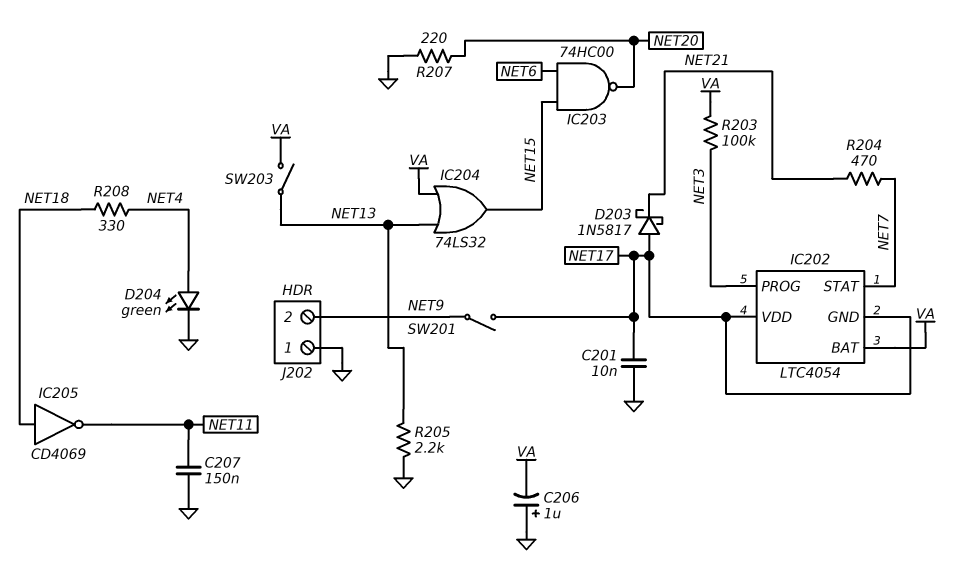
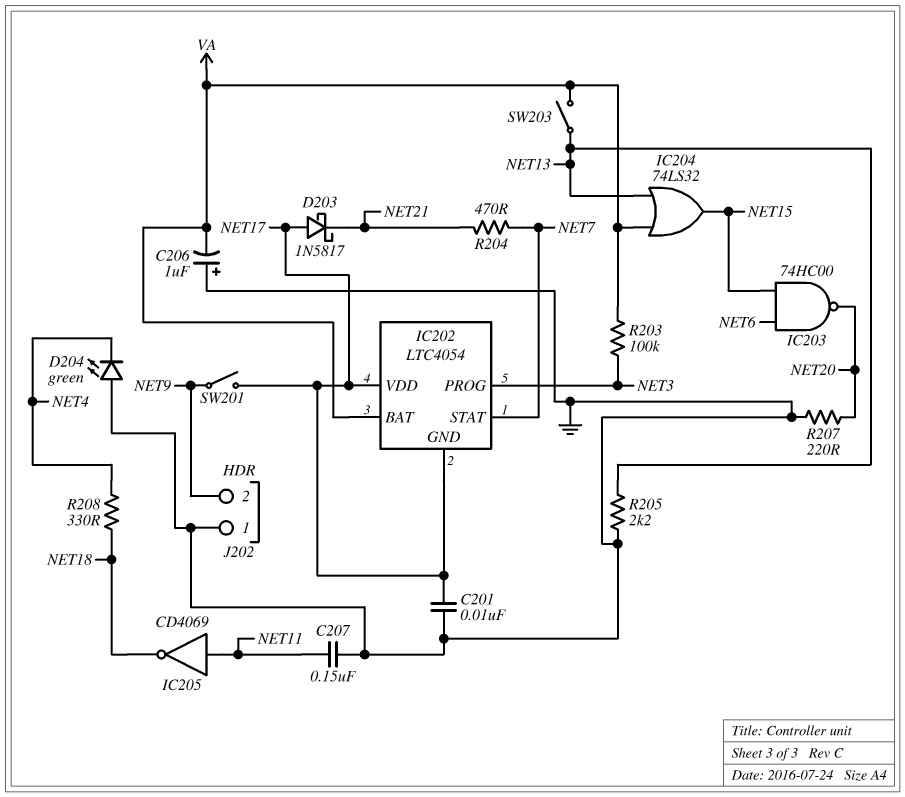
D204: LED green (A NET4, K GND) -> LED green (A GND, K NET4)
IC205: NOT CD4069 (in NET18, out NET11) -> NOT CD4069 (in NET11, out NET18)

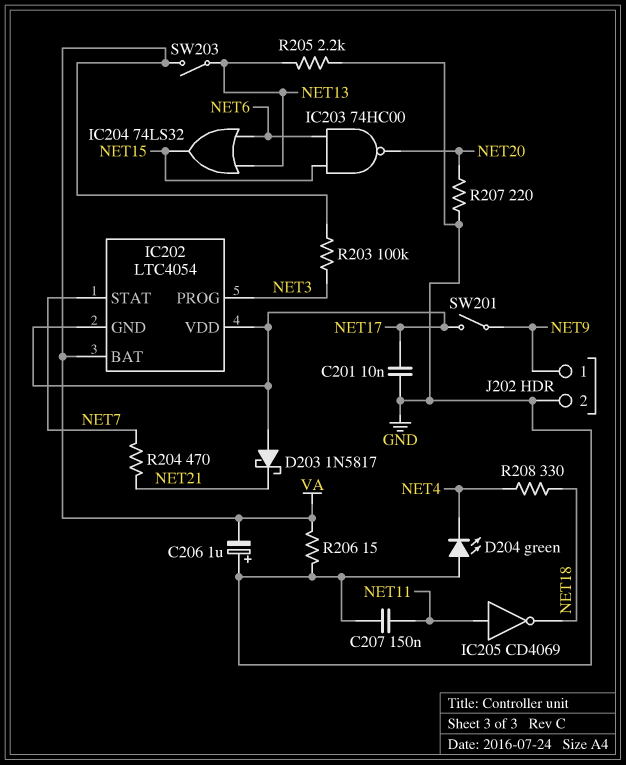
IC204: OR 74LS32 (in NET13, in VA, out NET15) -> OR 74LS32 (in NET6, in NET13, out NET15)
J202 pin 1: GND -> NET9
J202 pin 2: NET9 -> GND
R206: none -> 15 (GND, VA)

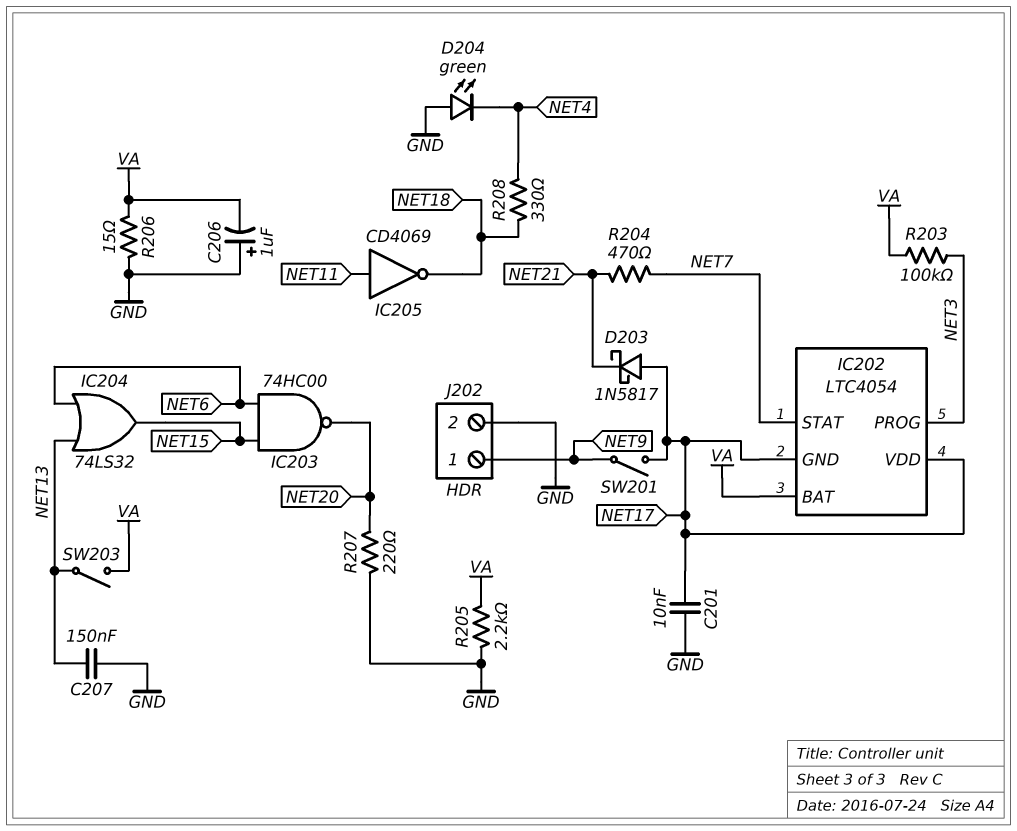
C207: 150nF (GND, NET11) -> 150nF (GND, NET13)
R205: 2.2k (GND, NET13) -> 2.2k (GND, VA)

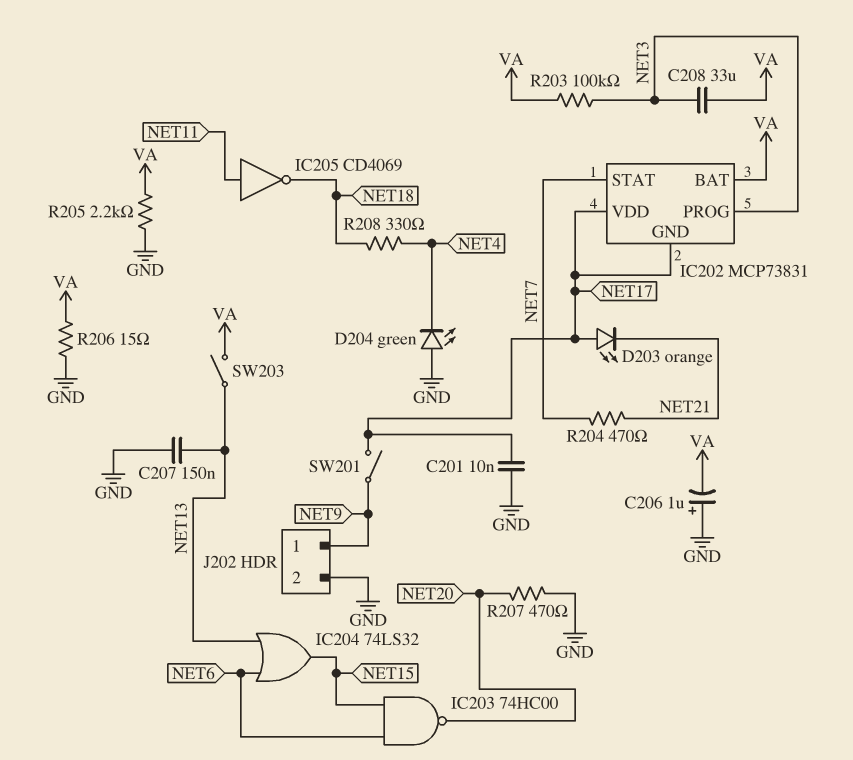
C208: none -> 33uF (NET3, VA)
D203: schottky 1N5817 (A NET17, K NET21) -> LED orange (A NET17, K NET21)
IC202: LTC4054 -> MCP73831
R207: 220 (GND, NET20) -> 470 (GND, NET20)

